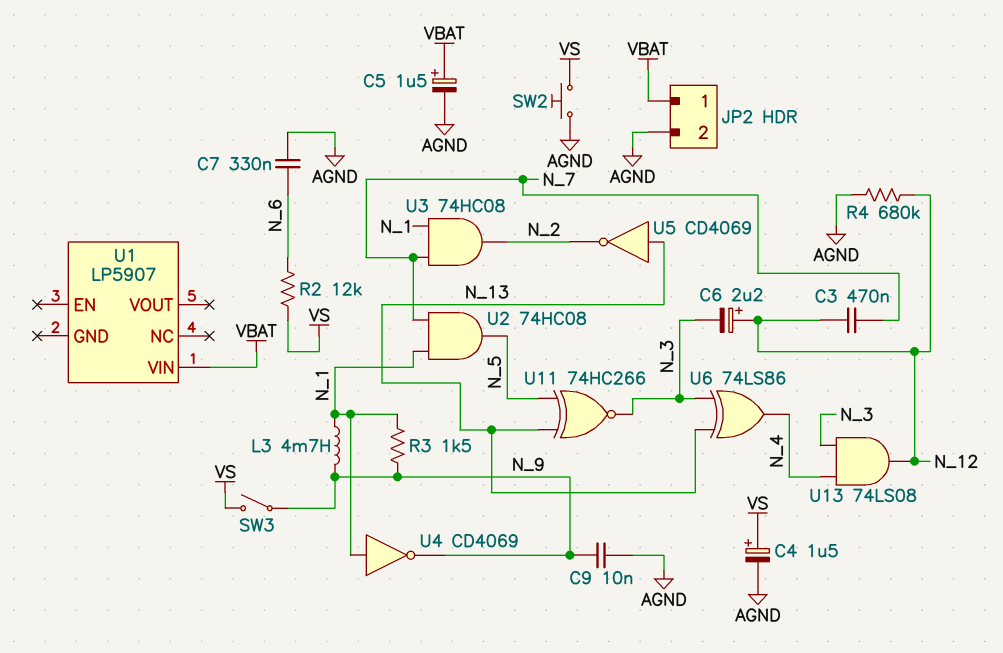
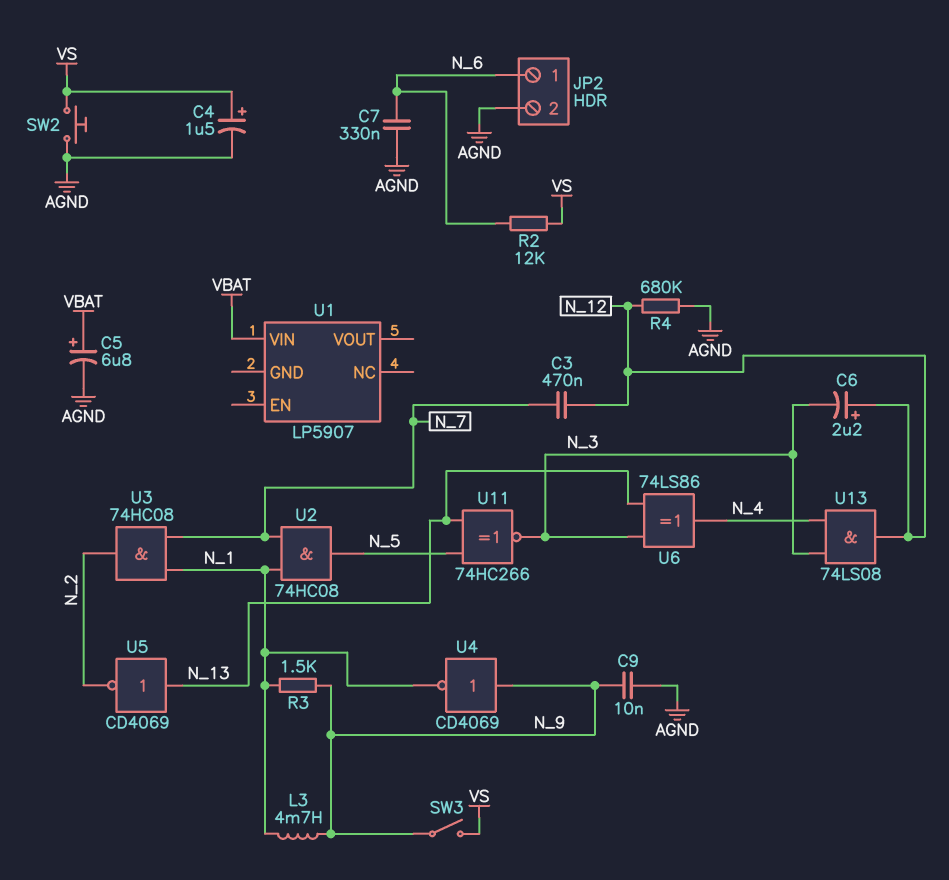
C5: 1.5uF (plus VBAT, minus AGND) -> 6.8uF (plus VBAT, minus AGND)
JP2 pin 1: VBAT -> N_6
U4: NOT CD4069 (in N_1, out N_9) -> NOT CD4069 (in N_9, out N_1)

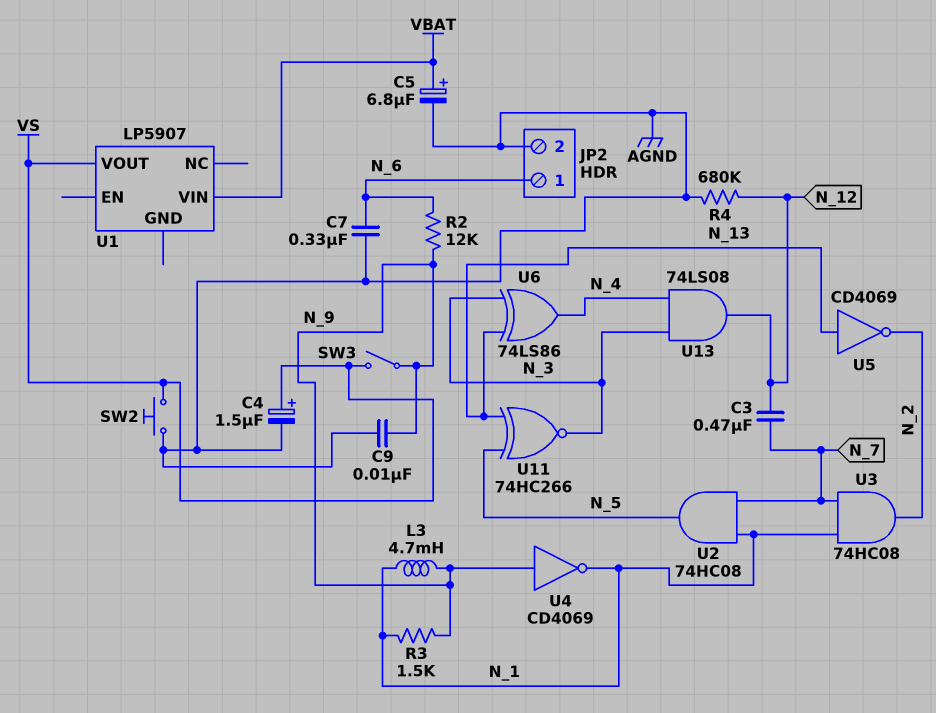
C6: 2.2uF (plus N_12, minus N_3) -> none
R2: 12k (N_6, VS) -> 12k (N_6, N_9)
U1 pin VOUT: none -> VS

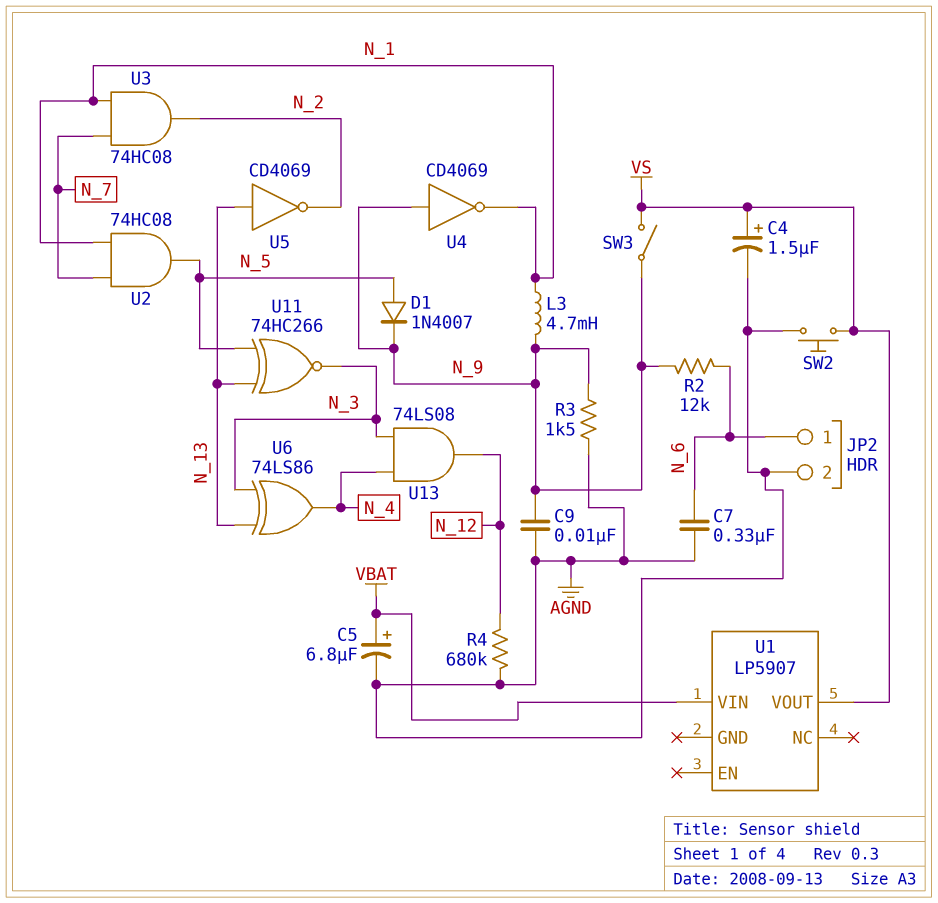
C3: 470nF (N_7, N_12) -> none
D1: none -> diode 1N4007 (A N_5, K N_9)
R3: 1.5k (N_1, N_9) -> 1.5k (AGND, N_9)

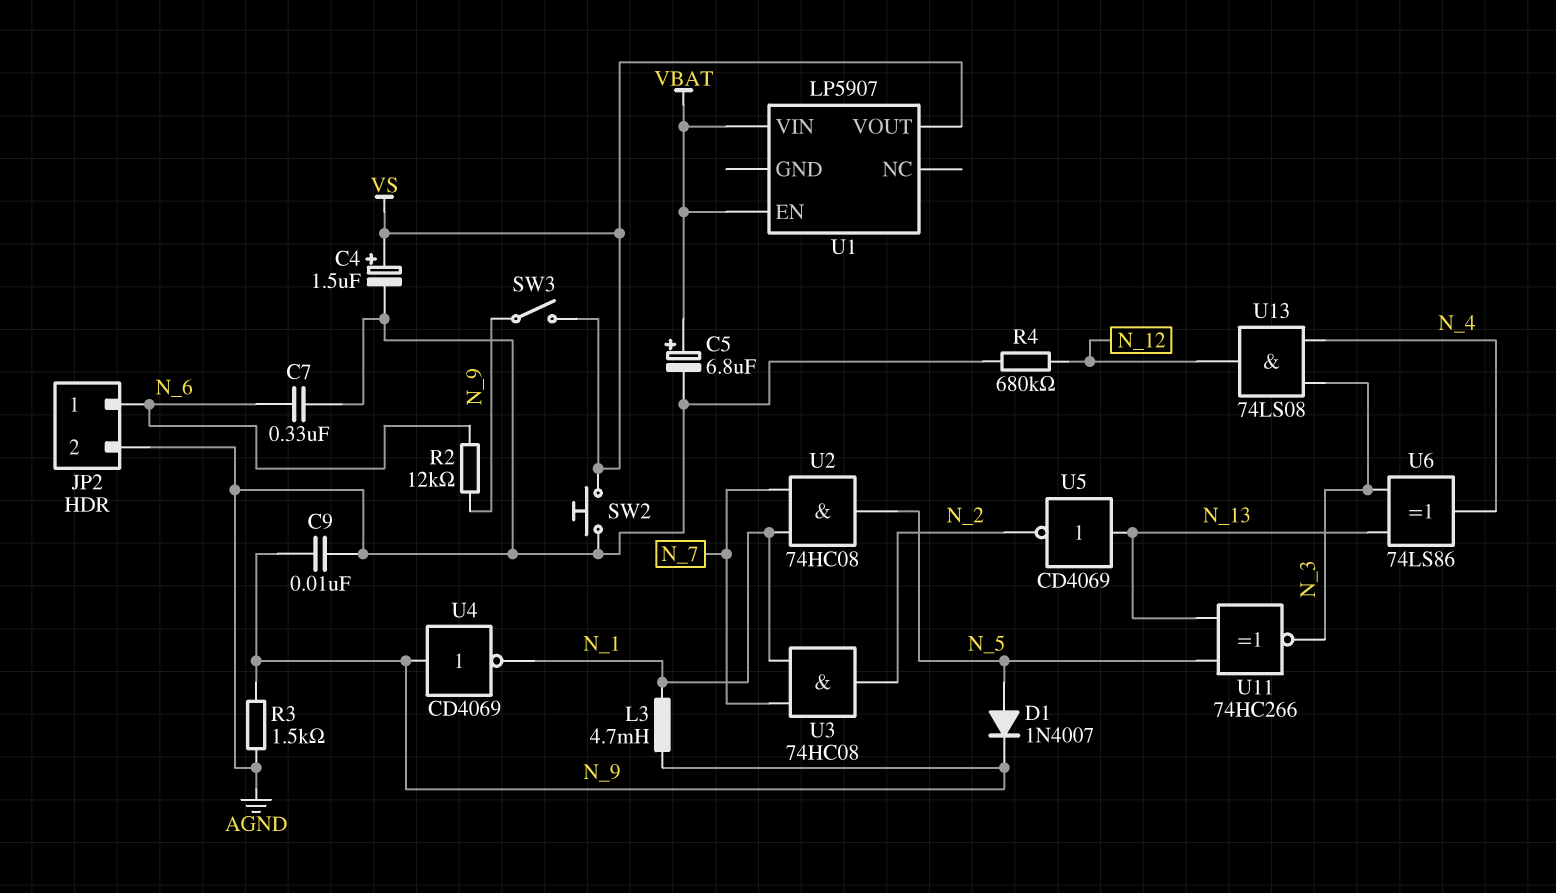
U1 pin EN: none -> VBAT

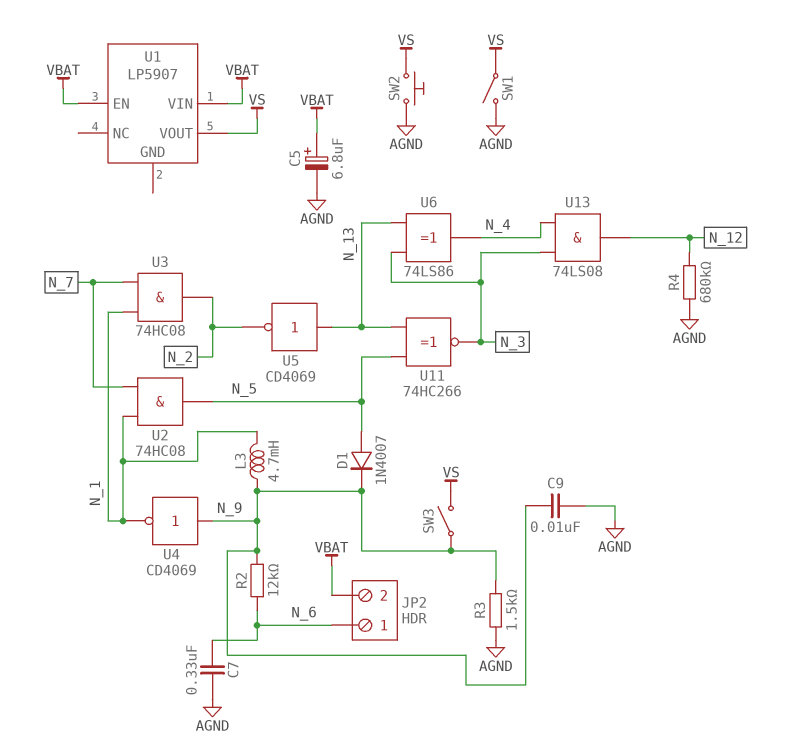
C4: 1.5uF (plus VS, minus AGND) -> none
JP2 pin 2: AGND -> VBAT
SW1: none -> switch (AGND, VS)

